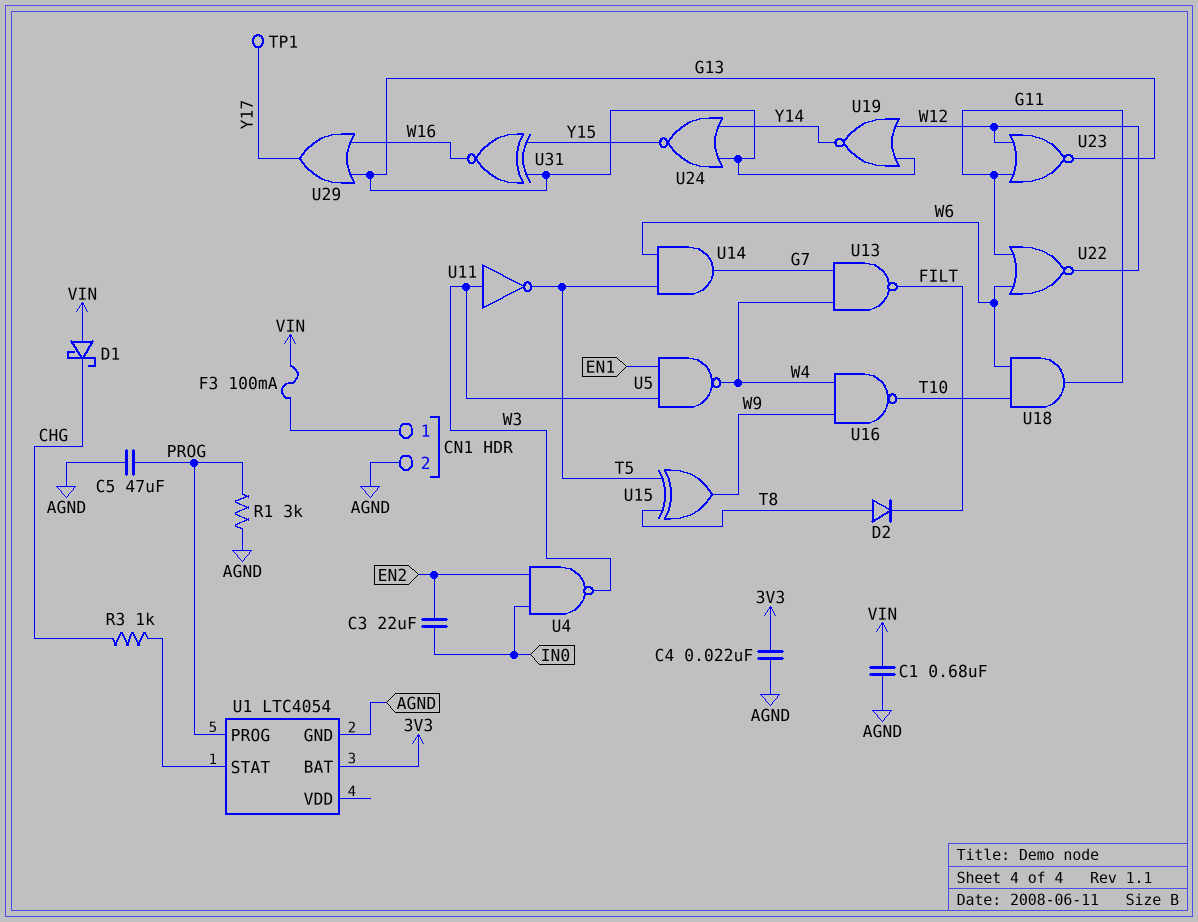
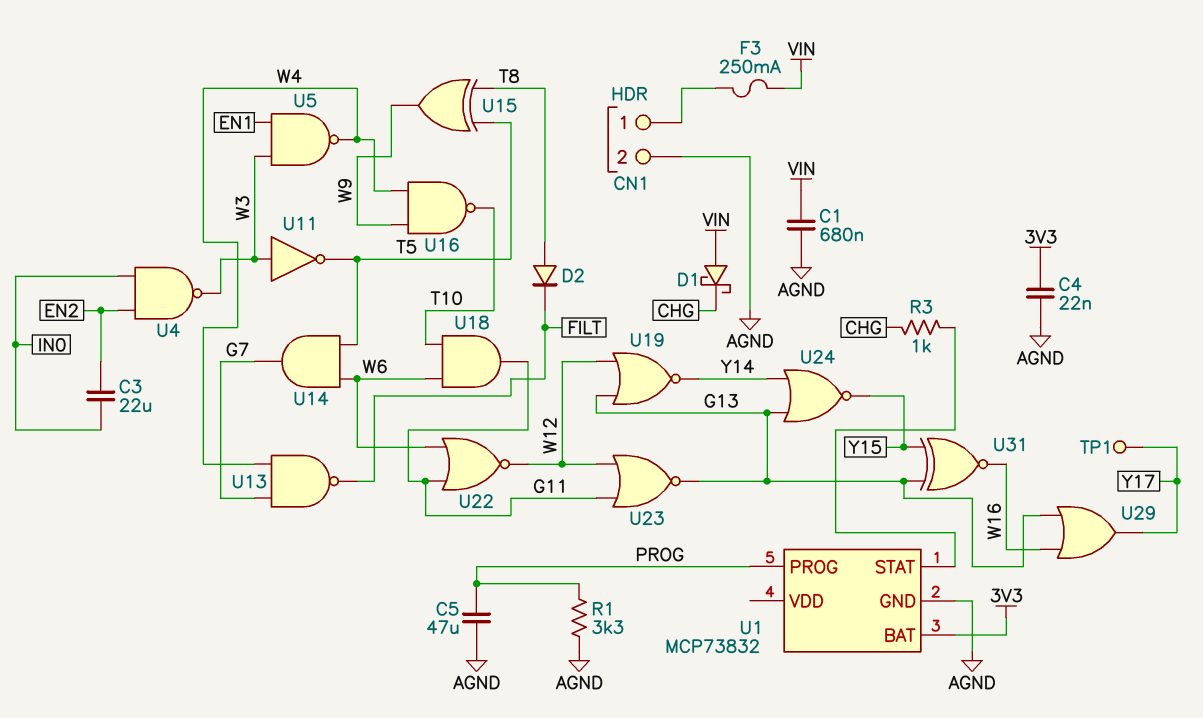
F3: 100mA (CN1/1, VIN) -> 250mA (CN1/1, VIN)
R1: 3k (AGND, PROG) -> 3.3k (AGND, PROG)
U1: LTC4054 -> MCP73832

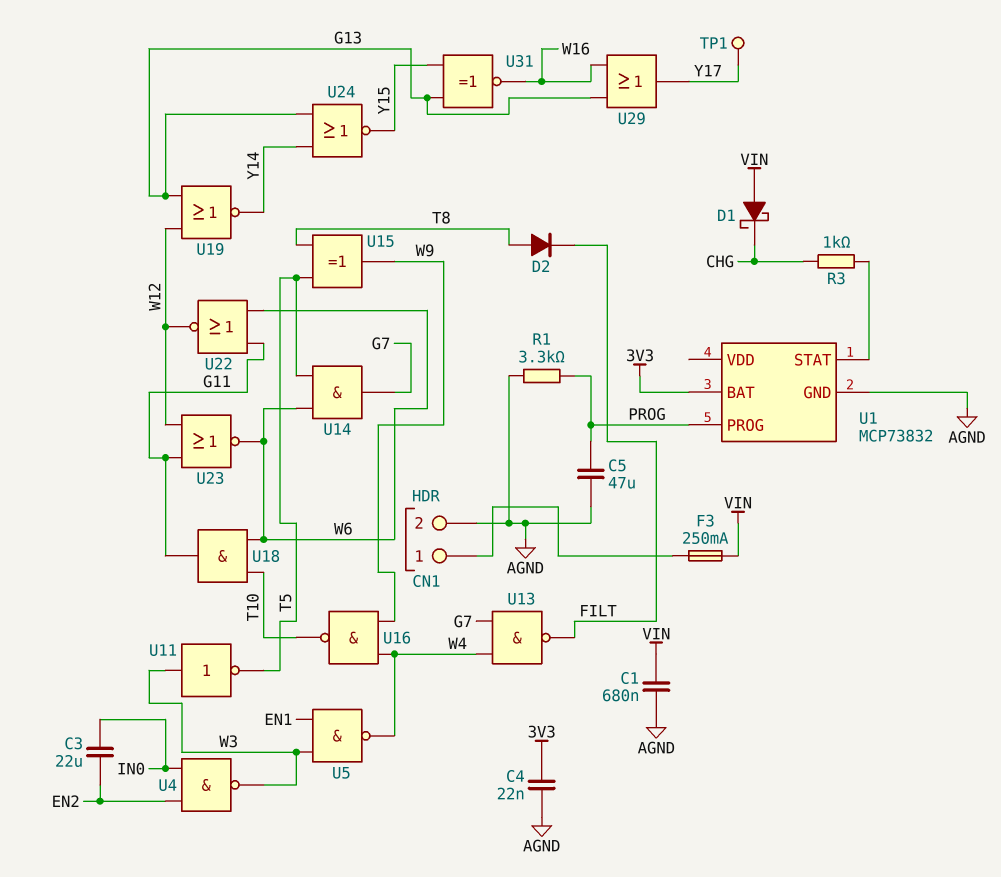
U23: NOR (in G11, in W12, out G13) -> NOR (in G11, in W12, out W6)

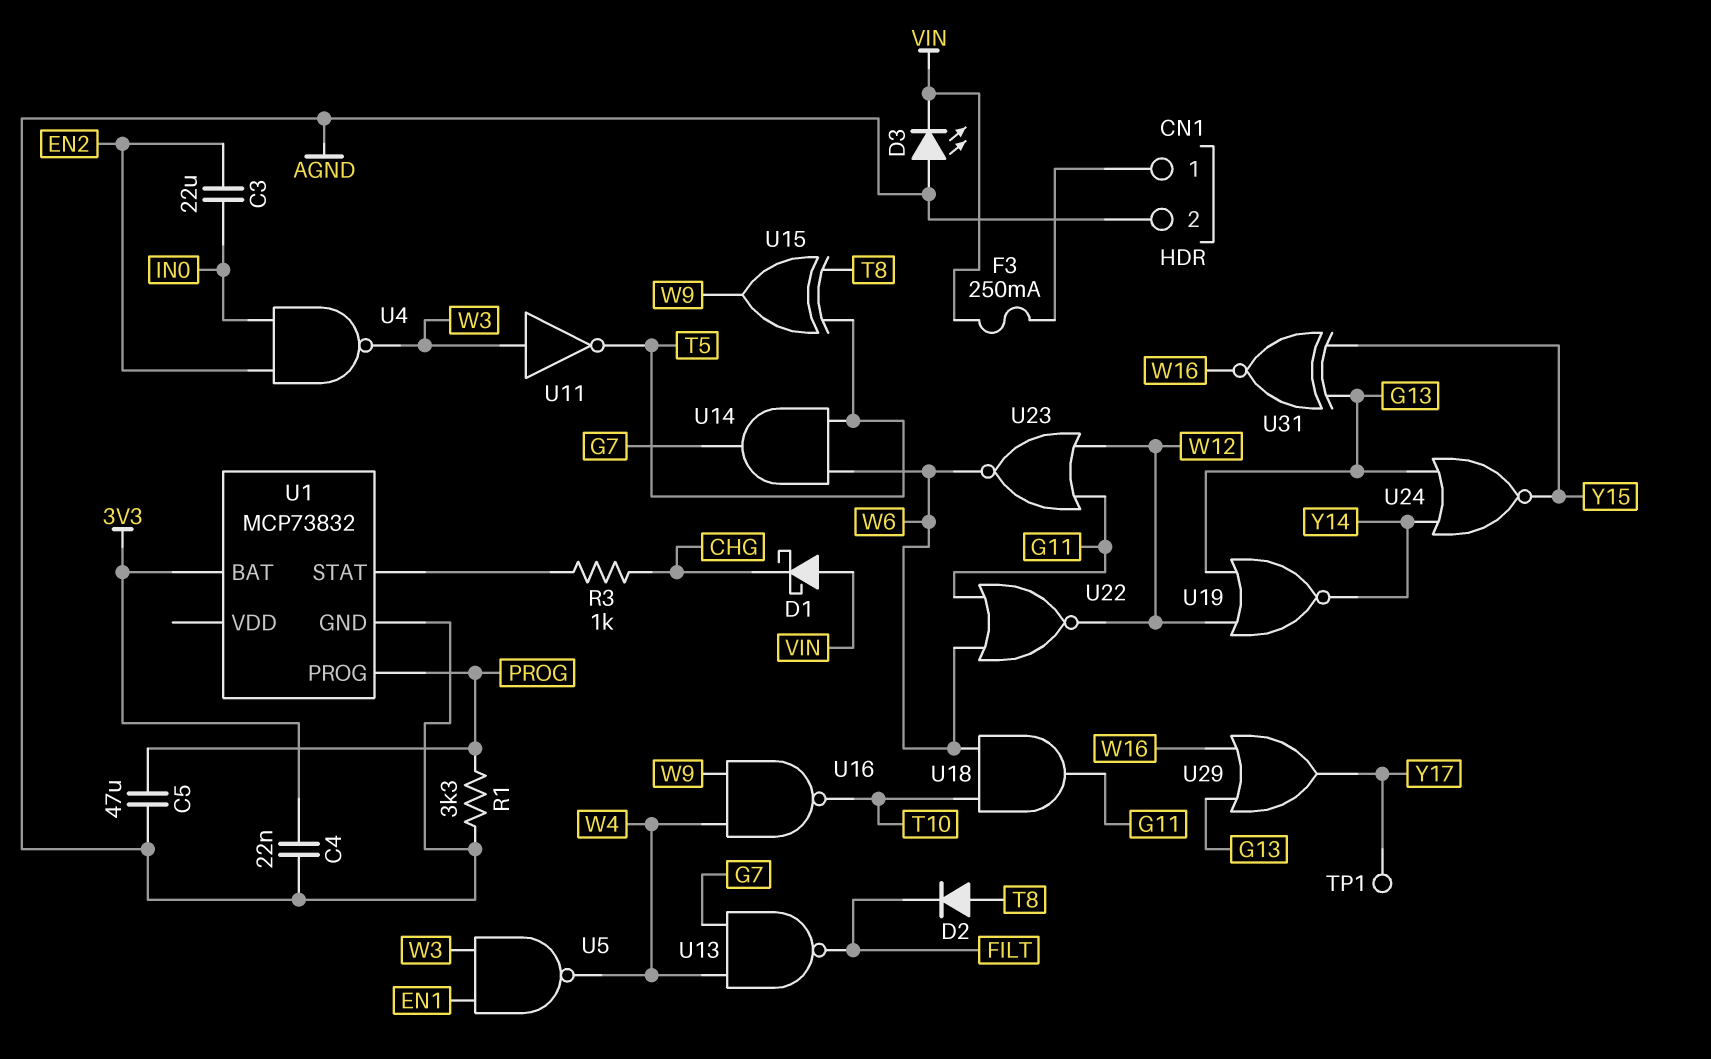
C1: 680nF (AGND, VIN) -> none
D3: none -> LED (A AGND, K VIN)

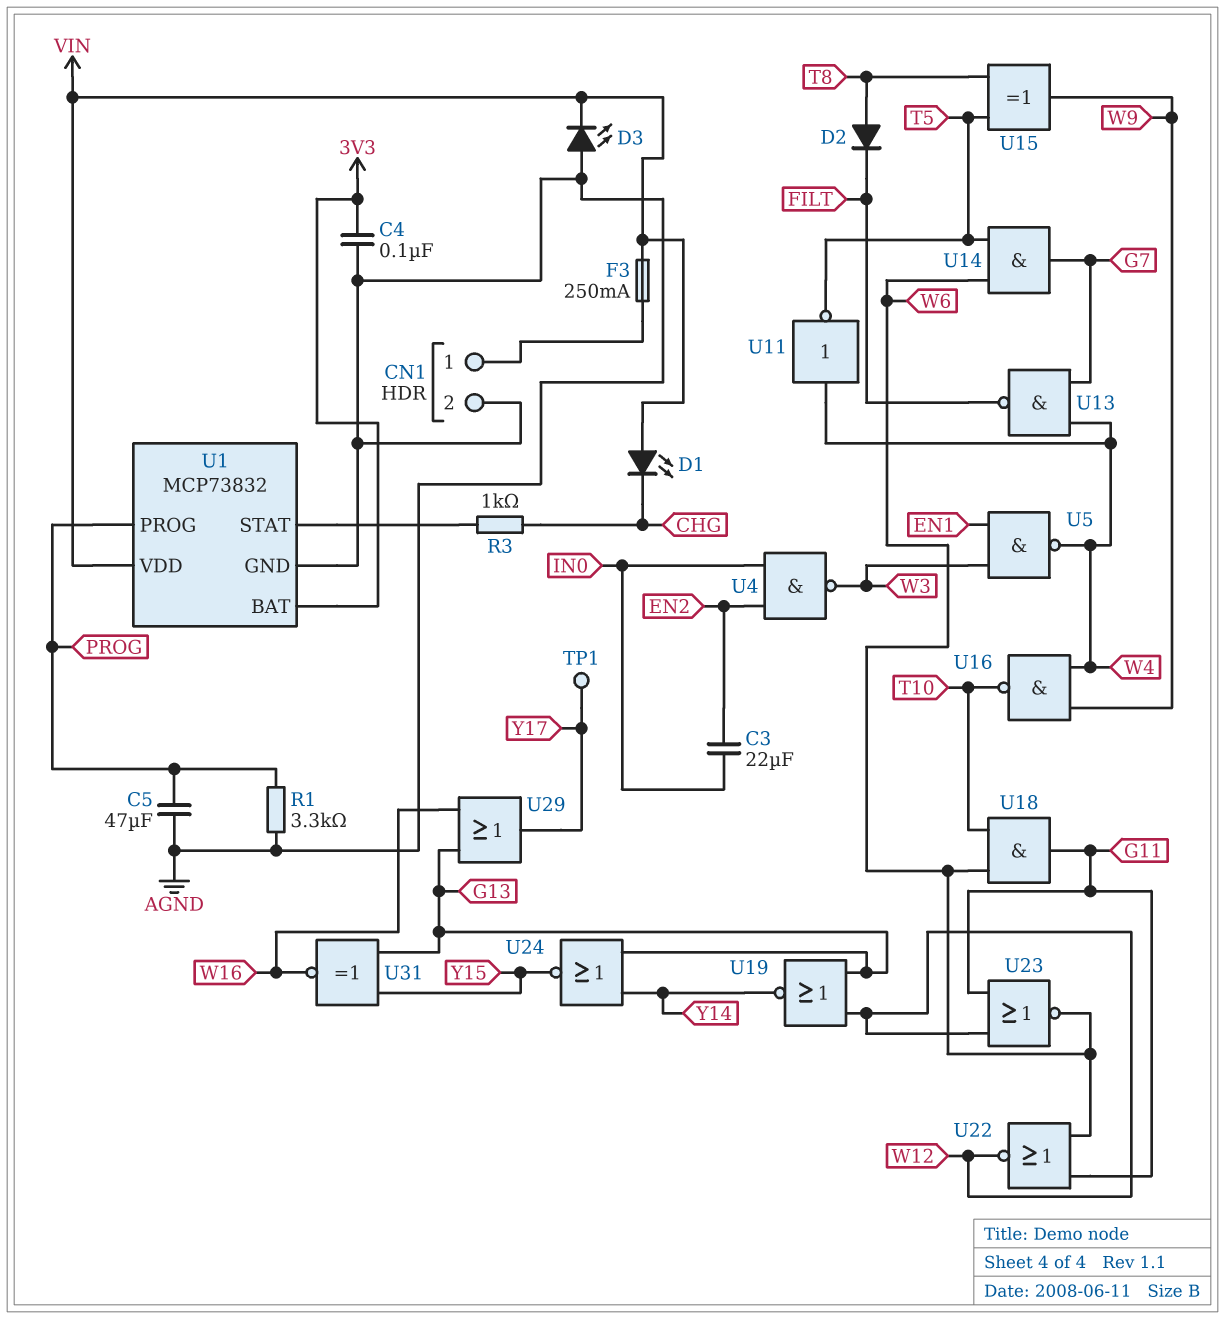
C4: 22nF (3V3, AGND) -> 100nF (3V3, AGND)
D1: schottky (A VIN, K CHG) -> LED (A VIN, K CHG)
U1 pin VDD: none -> VIN
U11: NOT (in W3, out T5) -> NOT (in W4, out T5)

